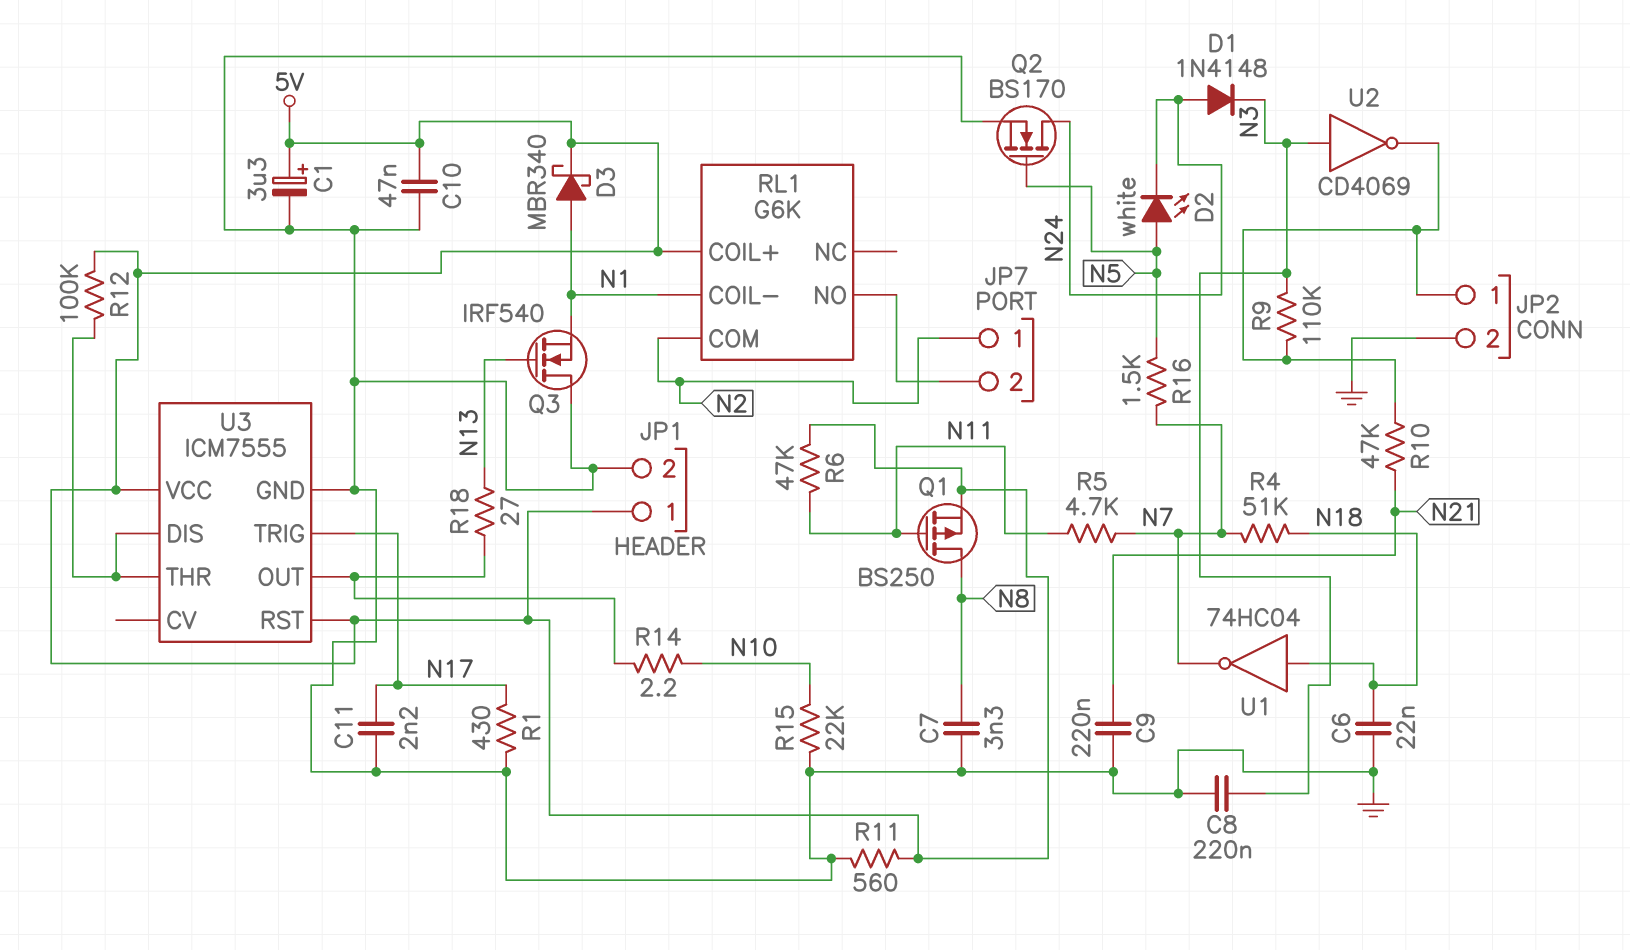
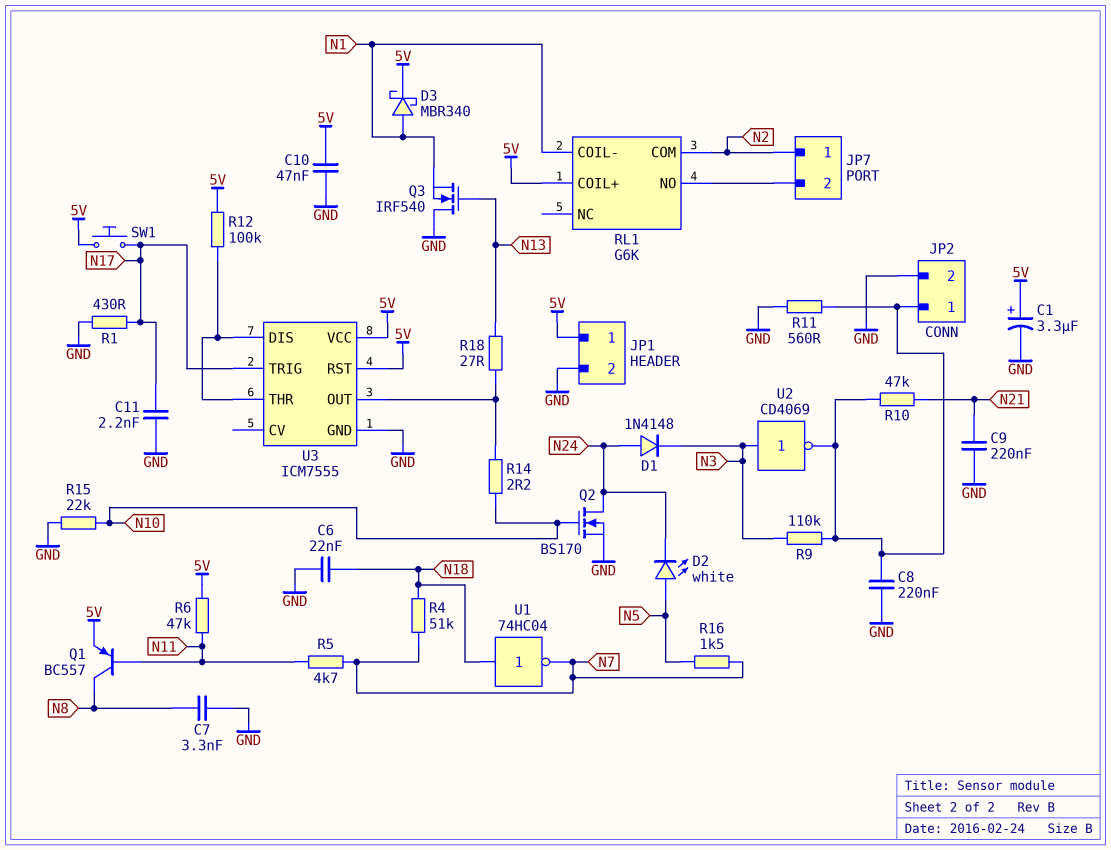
C8: 220nF (GND, N3) -> 220nF (GND, JP2/1)
Q1: PMOS BS250 (G N11, D N8, S 5V) -> PNP BC557 (B N11, C N8, E 5V)
Q2: NMOS BS170 (G N5, D N24, S GND) -> NMOS BS170 (G N10, D N24, S GND)
R11: 560 (5V, GND) -> 560 (GND, JP2/1)
SW1: none -> button (5V, N17)

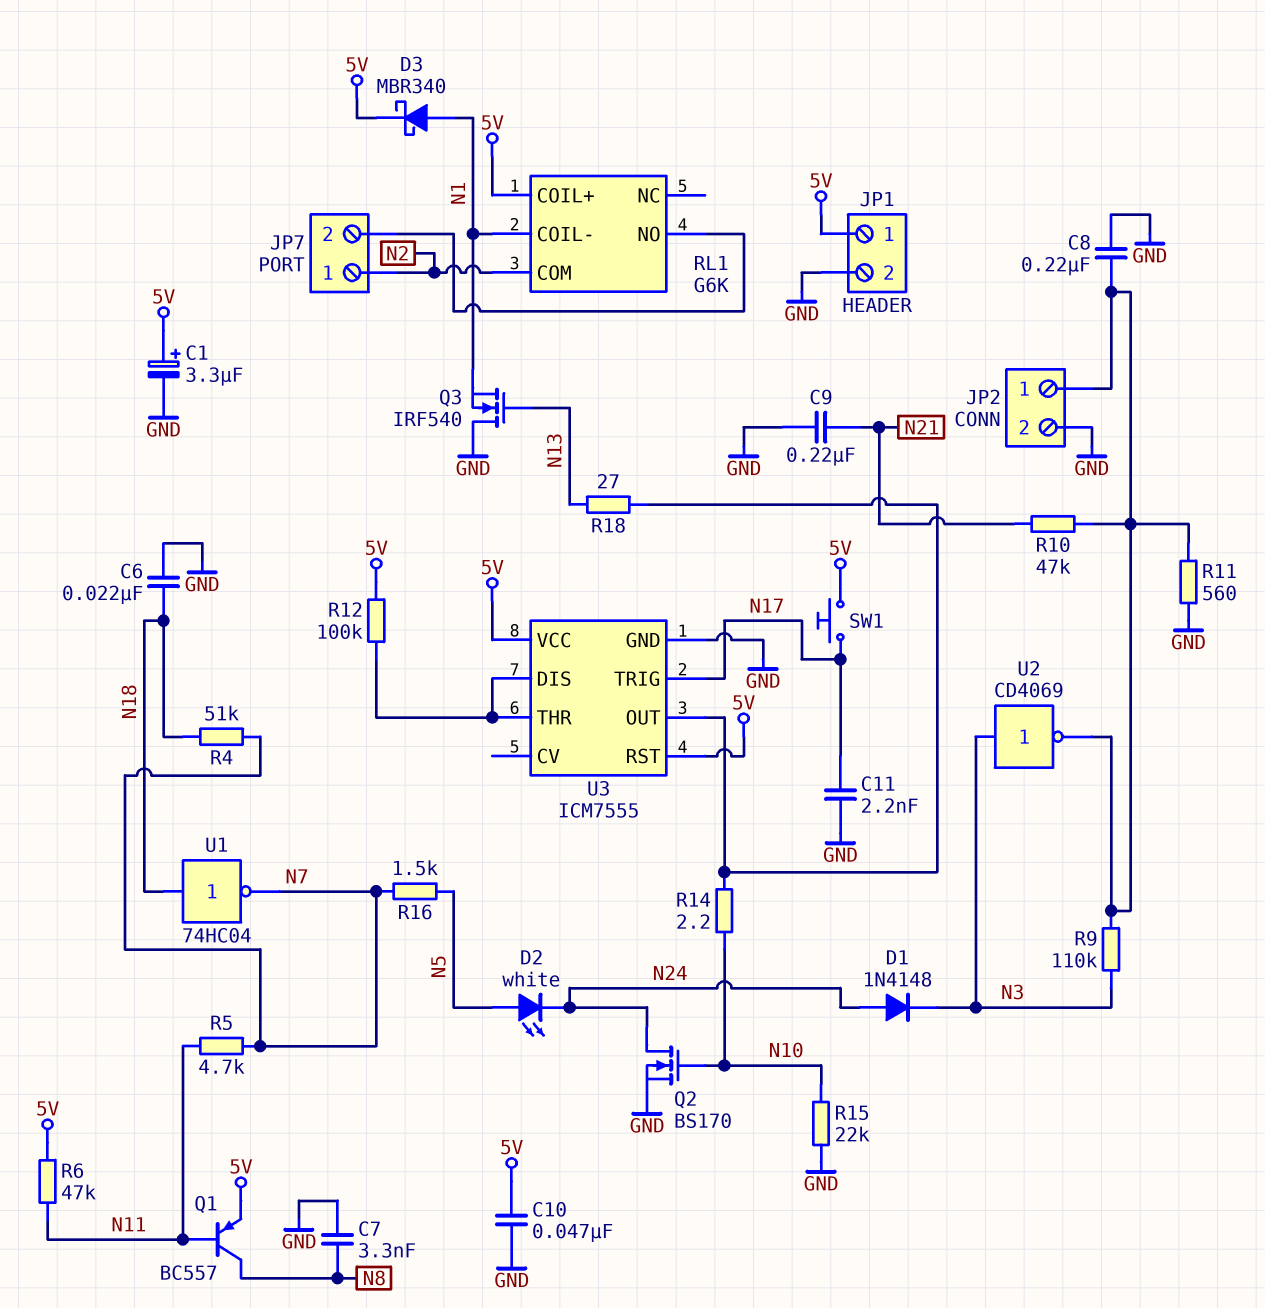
R1: 430 (GND, N17) -> none

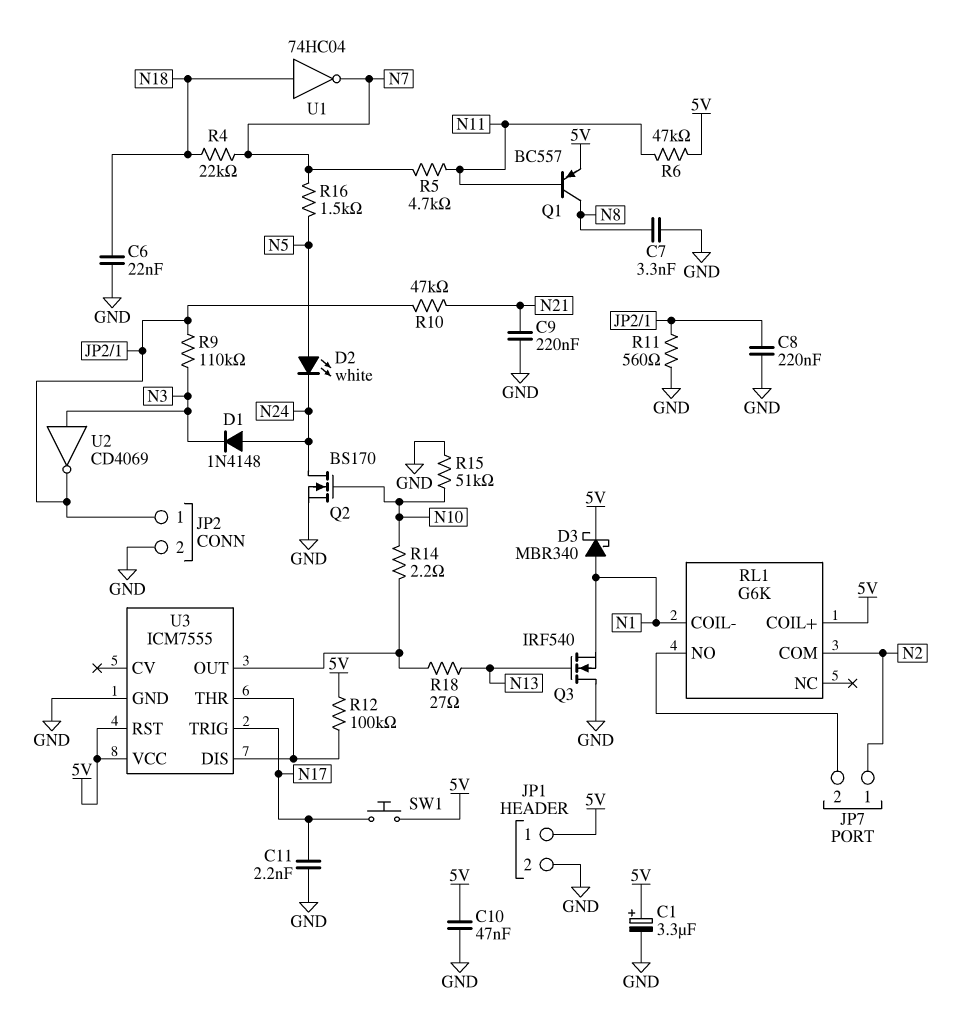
R4: 51k (N7, N18) -> 22k (N7, N18)
R15: 22k (GND, N10) -> 51k (GND, N10)

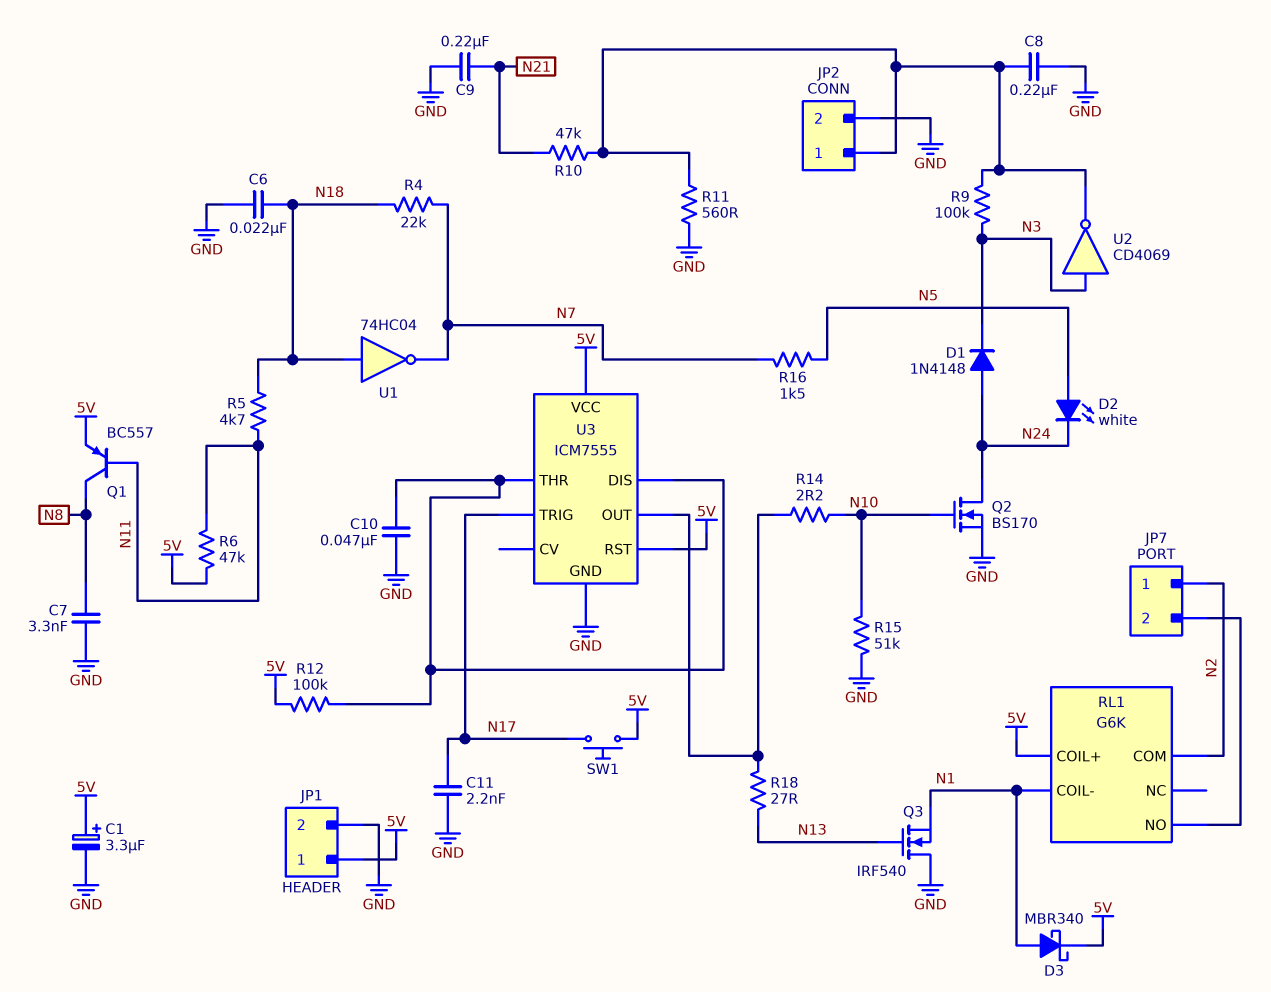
C10: 47nF (5V, GND) -> 47nF (GND, U3/DIS)
R5: 4.7k (N7, N11) -> 4.7k (N11, N18)
R9: 110k (JP2/1, N3) -> 100k (JP2/1, N3)

